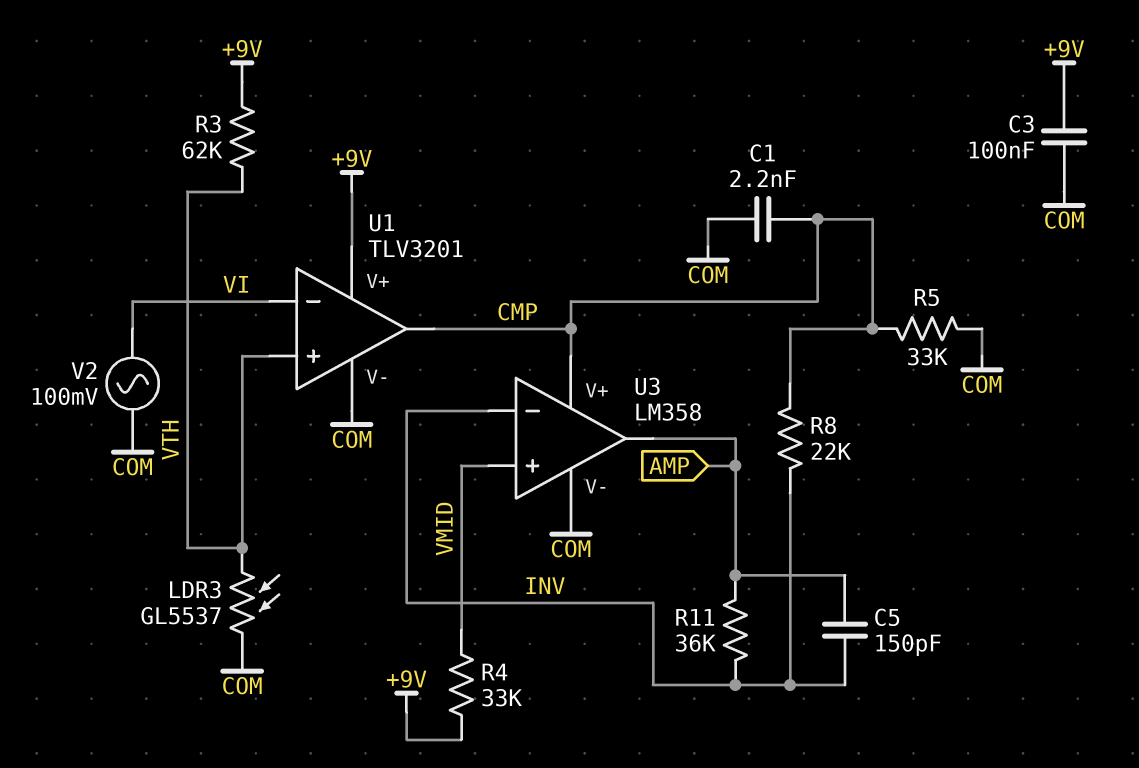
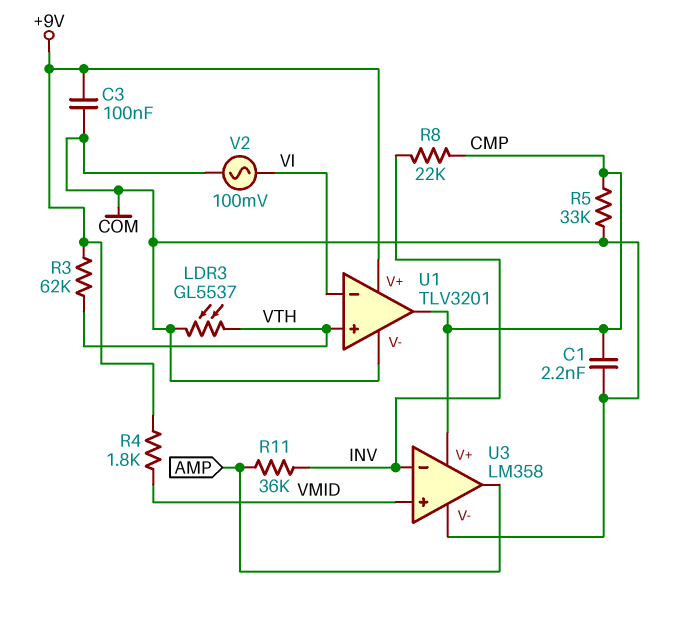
C5: 150pF (AMP, INV) -> none
R4: 33k (+9V, VMID) -> 1.8k (+9V, VMID)

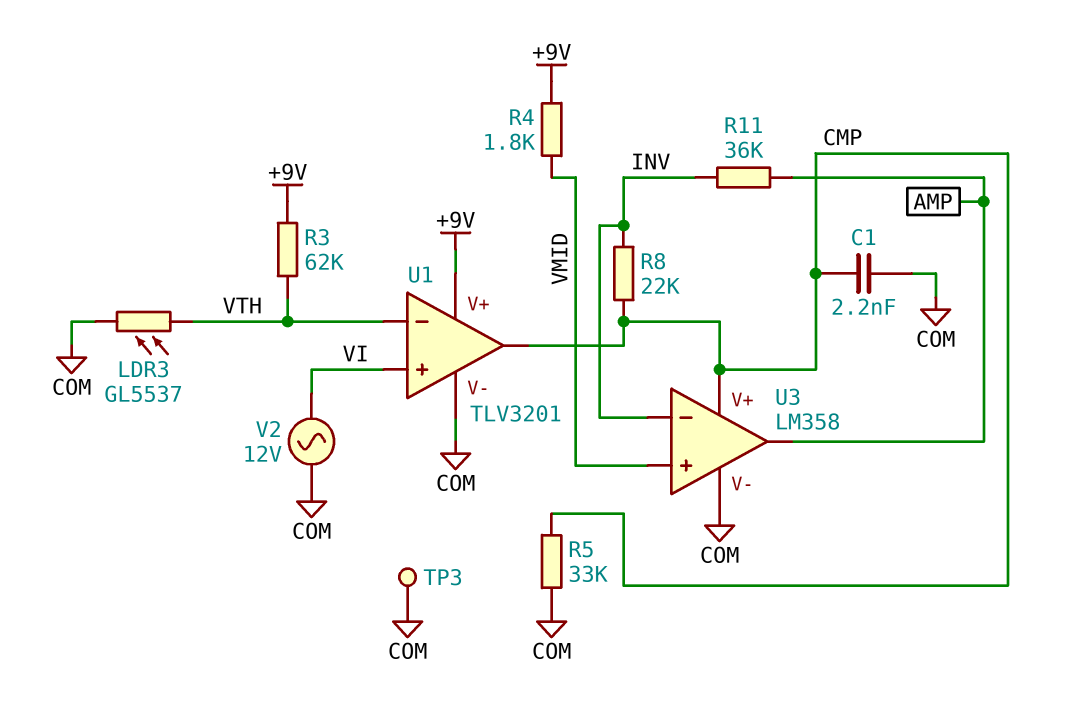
C3: 100nF (+9V, COM) -> none
TP3: none -> test point (COM)
U1 pin in+: VTH -> VI
U1 pin in-: VI -> VTH
V2: AC 100mV (COM, VI) -> AC 12V (COM, VI)

